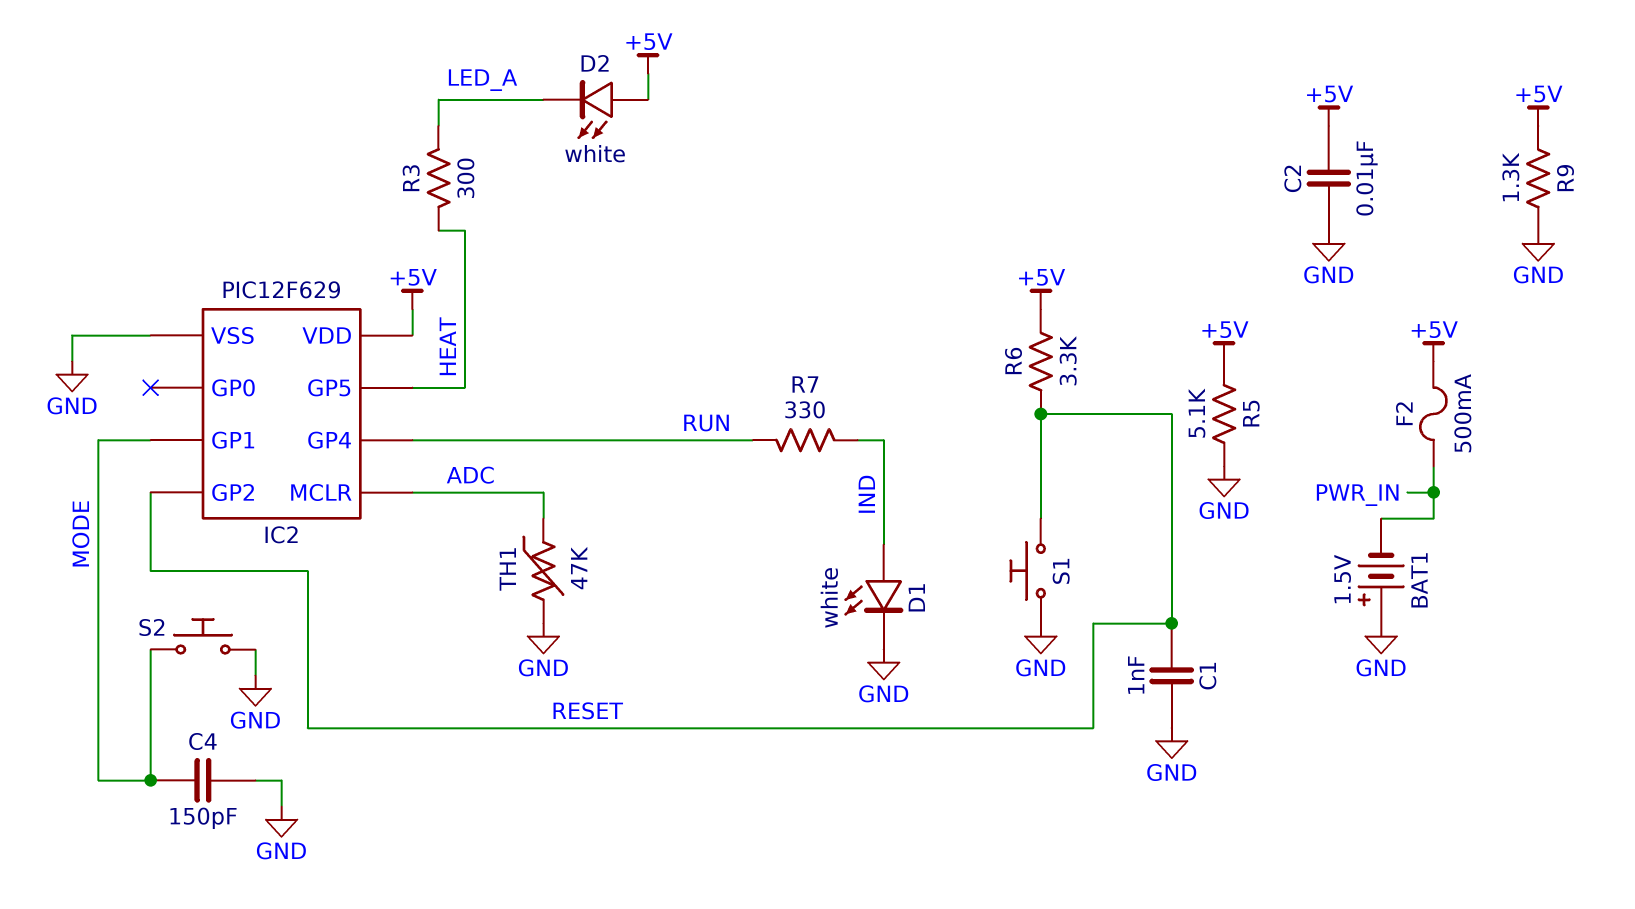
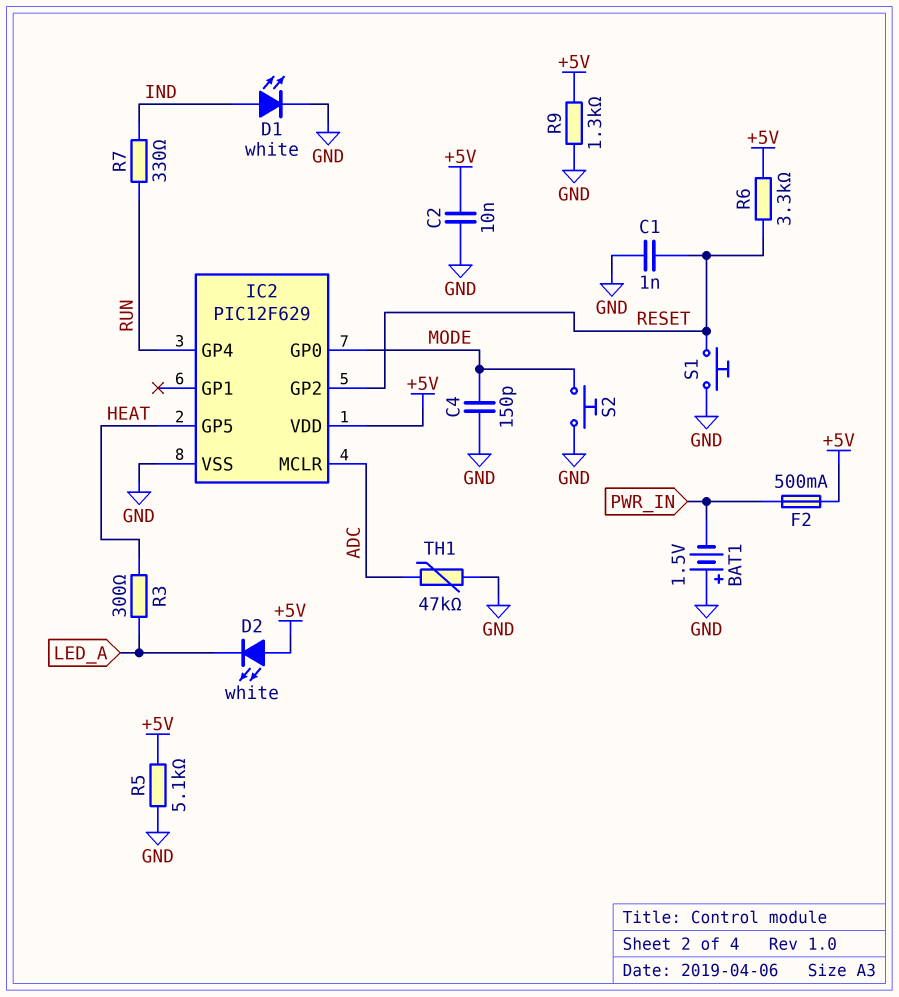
IC2 pin GP0: none -> MODE
IC2 pin GP1: MODE -> none

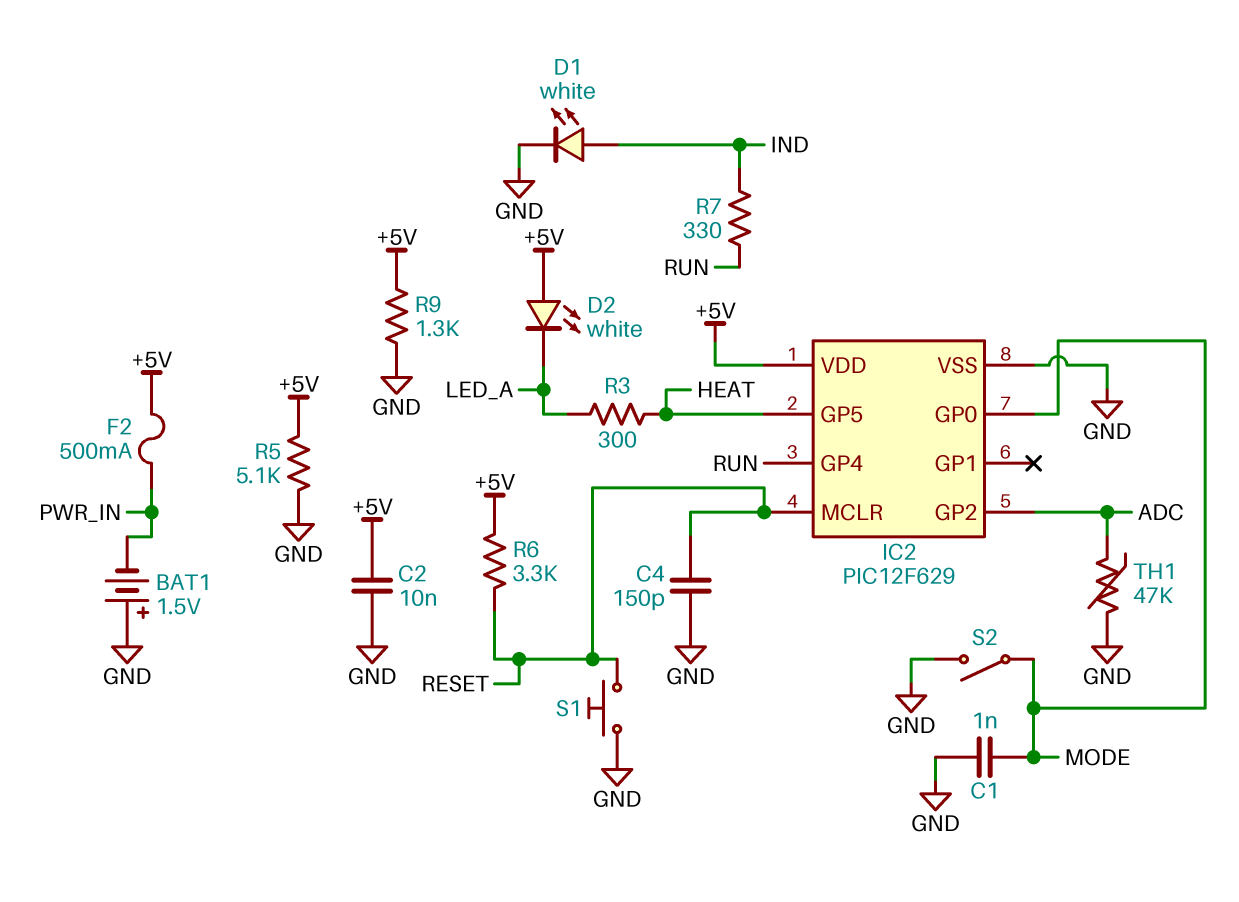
C1: 1nF (GND, RESET) -> 1nF (GND, MODE)
C4: 150pF (GND, MODE) -> 150pF (GND, RESET)
IC2 pin GP2: RESET -> ADC
IC2 pin MCLR: ADC -> RESET
S2: button (GND, MODE) -> switch (GND, MODE)

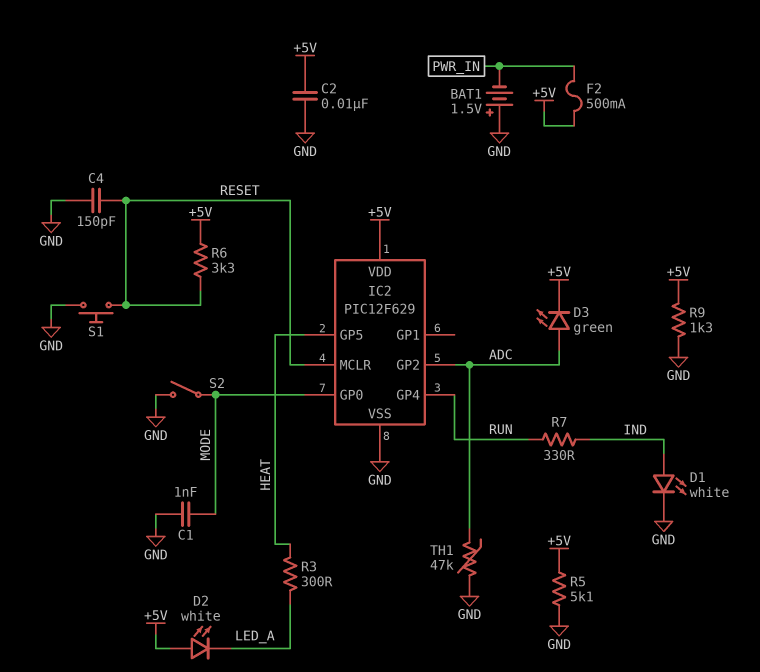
D3: none -> LED green (A ADC, K +5V)

